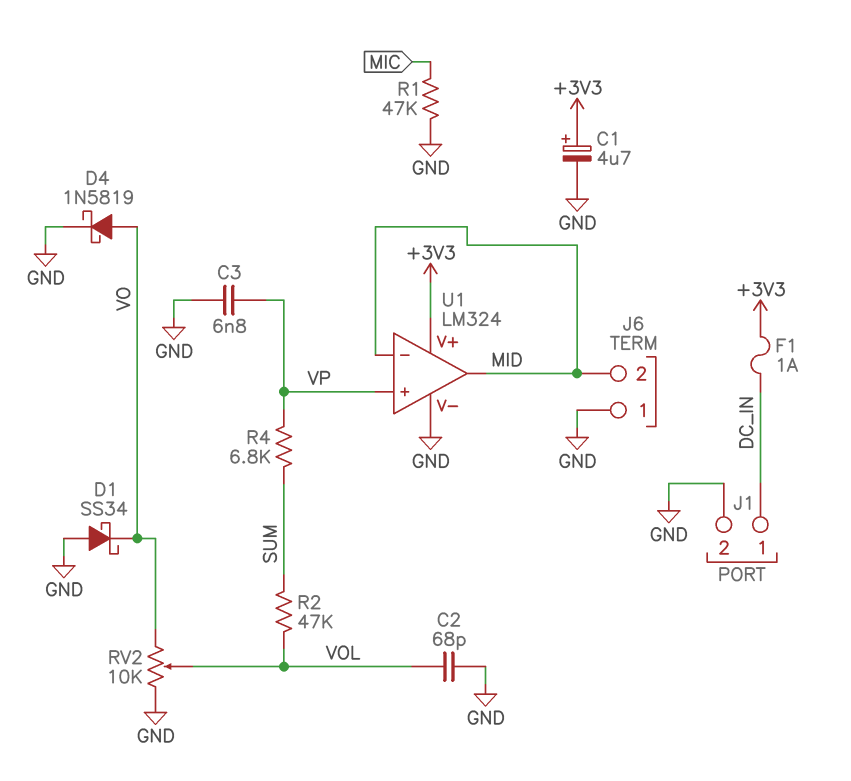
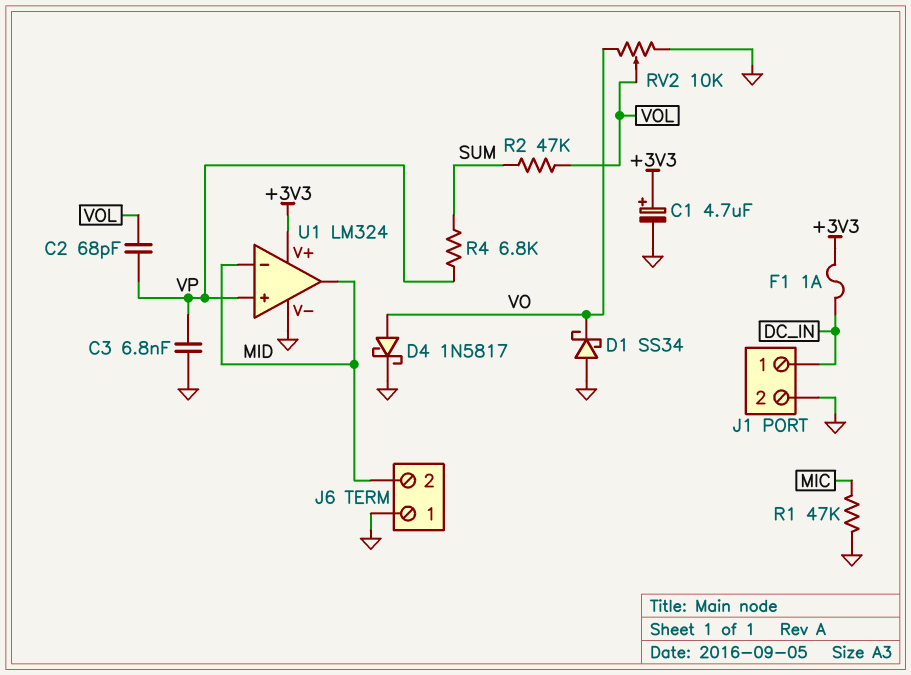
C2: 68pF (GND, VOL) -> 68pF (VOL, VP)
D4: schottky 1N5819 (A VO, K GND) -> schottky 1N5817 (A VO, K GND)

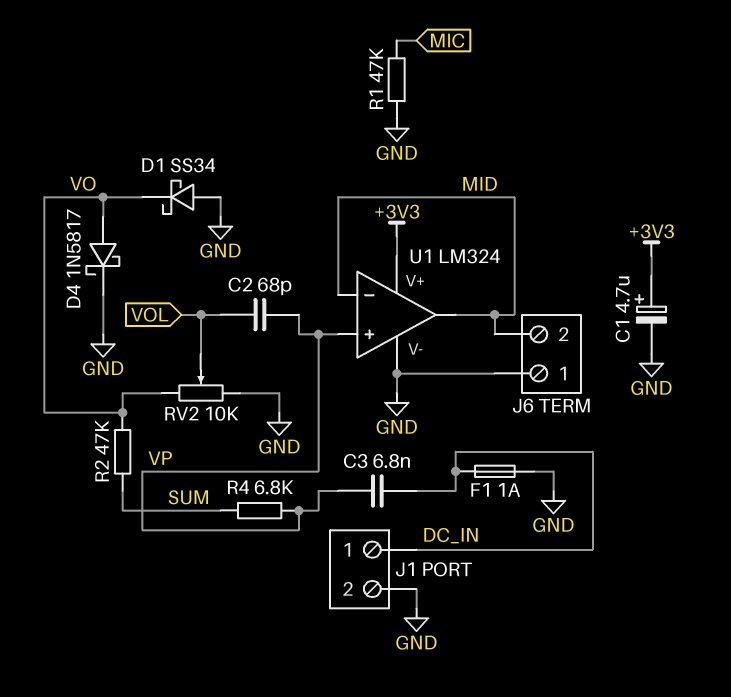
C3: 6.8nF (GND, VP) -> 6.8nF (DC_IN, VP)
F1: 1A (+3V3, DC_IN) -> 1A (DC_IN, GND)
R2: 47k (SUM, VOL) -> 47k (SUM, VO)

